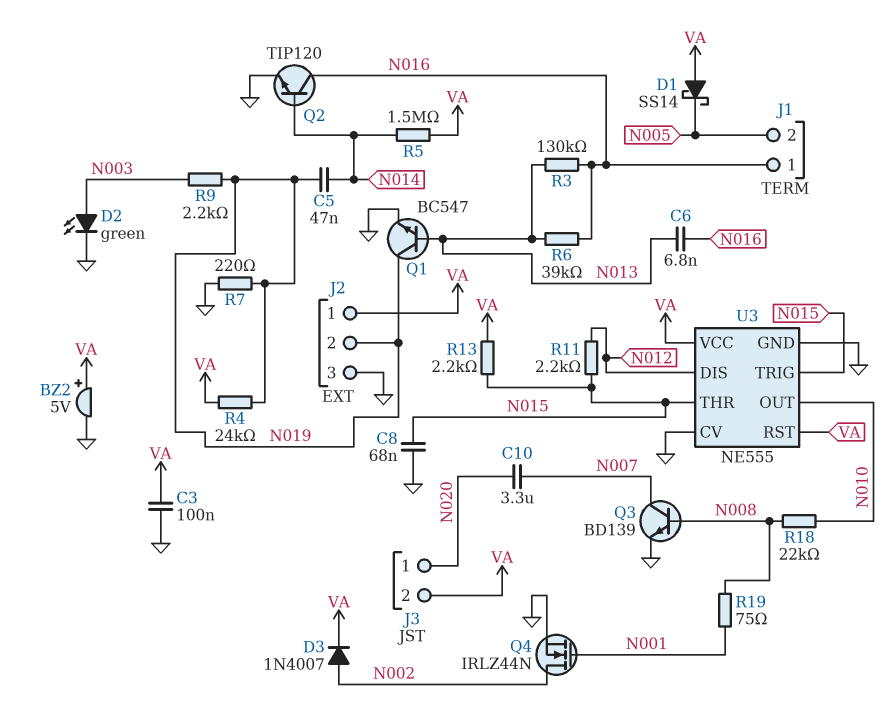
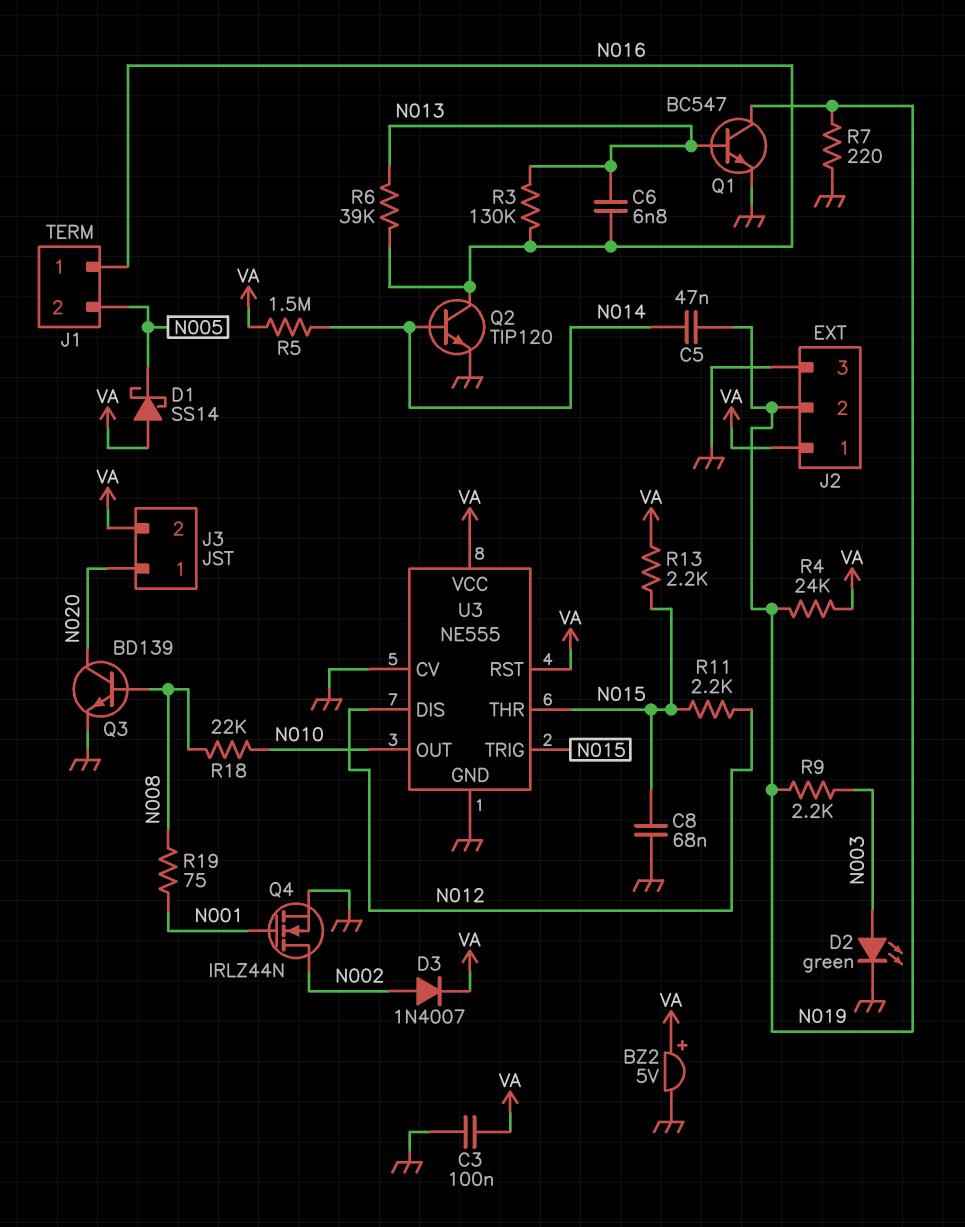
C10: 3.3uF (N007, N020) -> none
Q3: NPN BD139 (B N008, C N007, E GND) -> NPN BD139 (B N008, C N020, E GND)

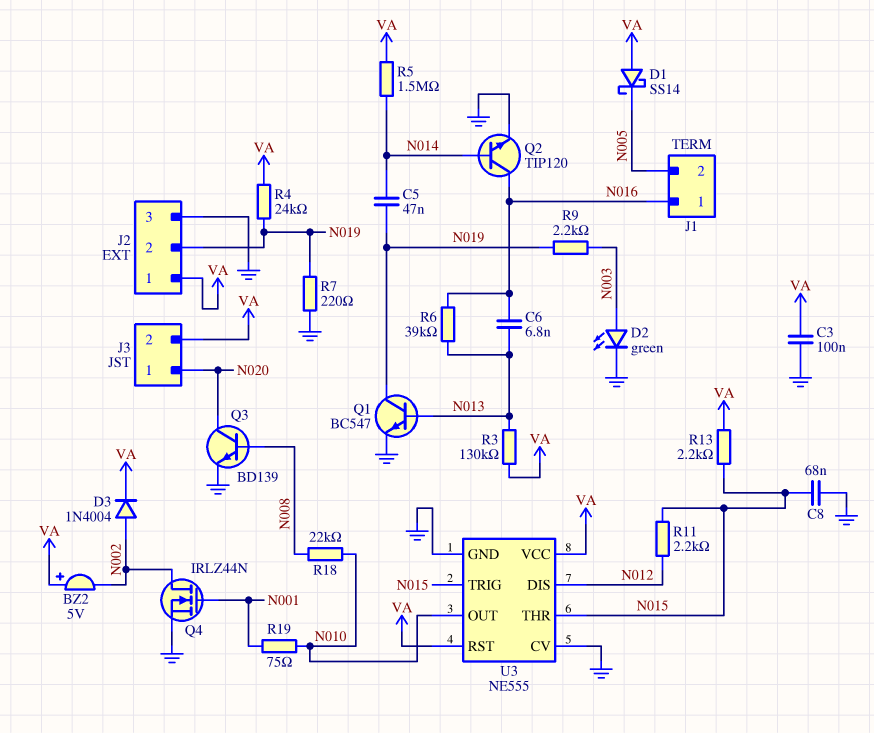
BZ2: buzzer 5V (plus VA, minus GND) -> buzzer 5V (plus VA, minus N002)
D3: diode 1N4007 (A N002, K VA) -> diode 1N4004 (A N002, K VA)
R3: 130k (N013, N016) -> 130k (N013, VA)
R19: 75 (N001, N008) -> 75 (N001, N010)

